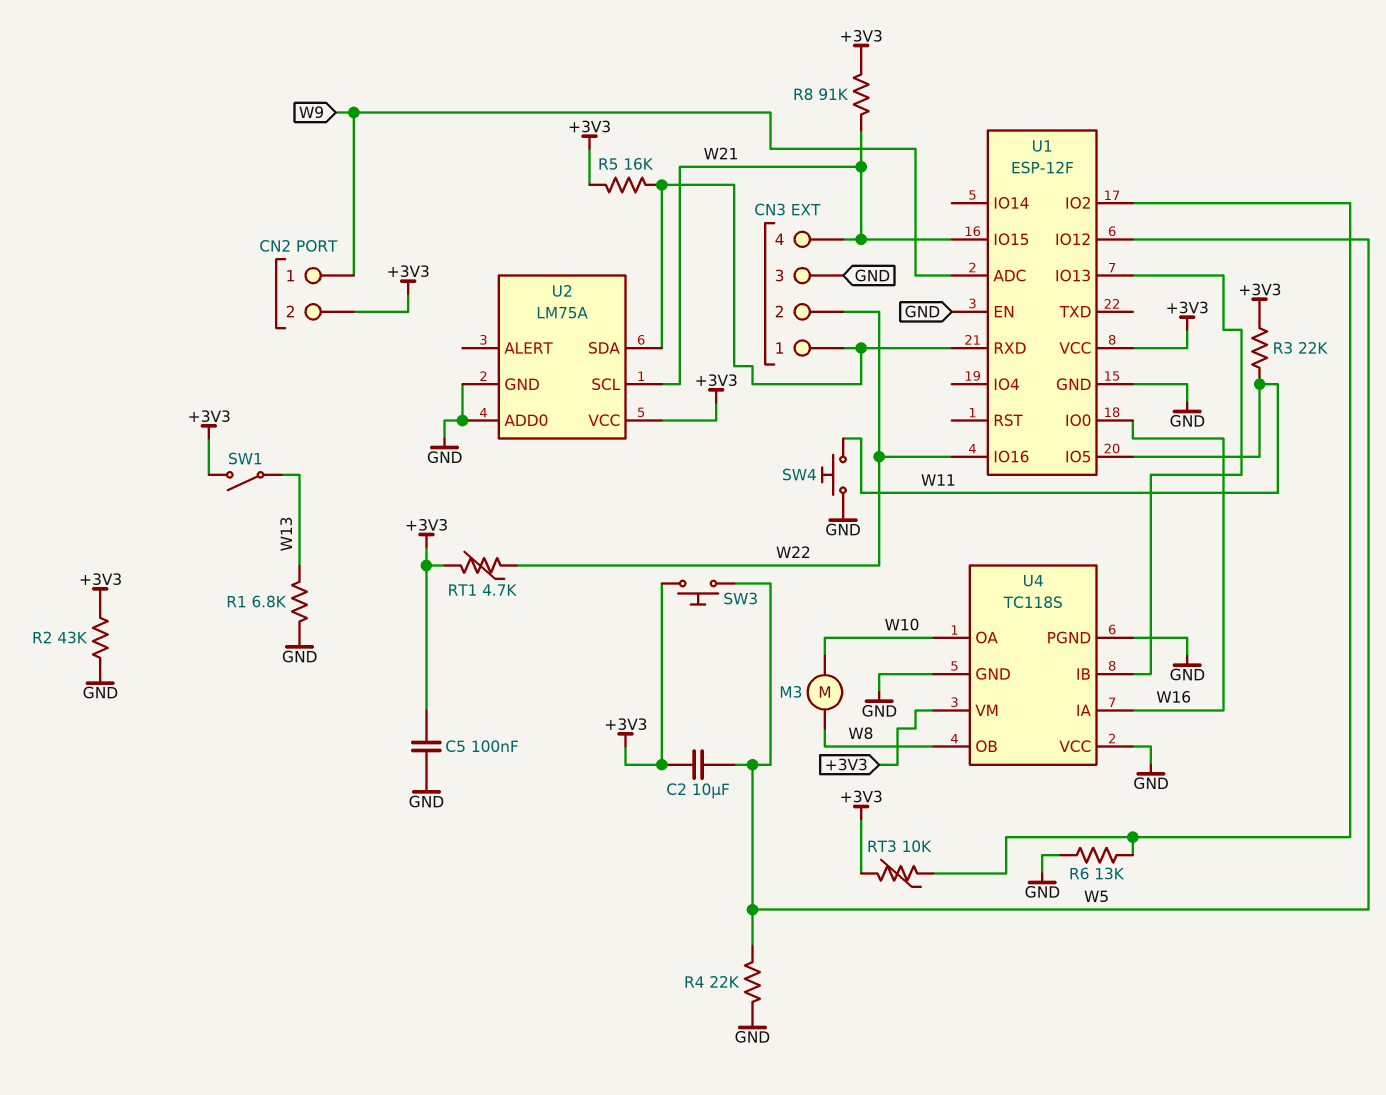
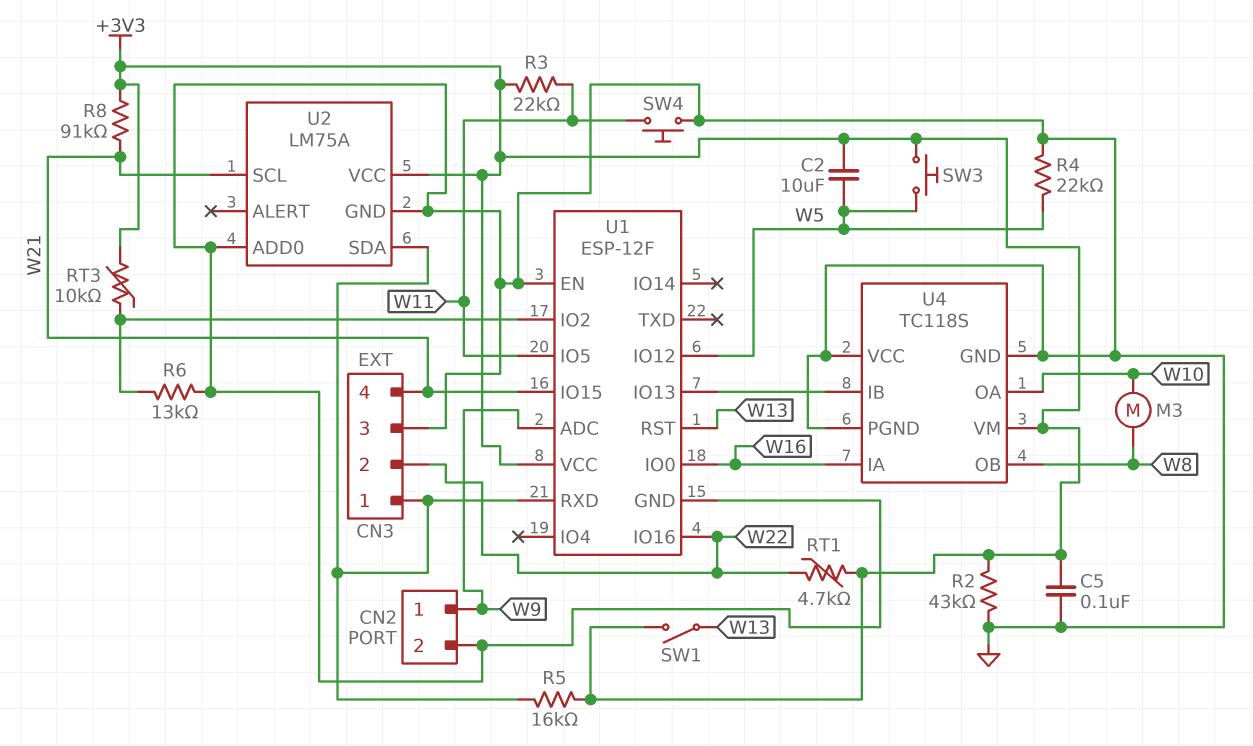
CN2 pin 2: +3V3 -> GND
R1: 6.8k (GND, W13) -> none
U1 pin RST: none -> W13

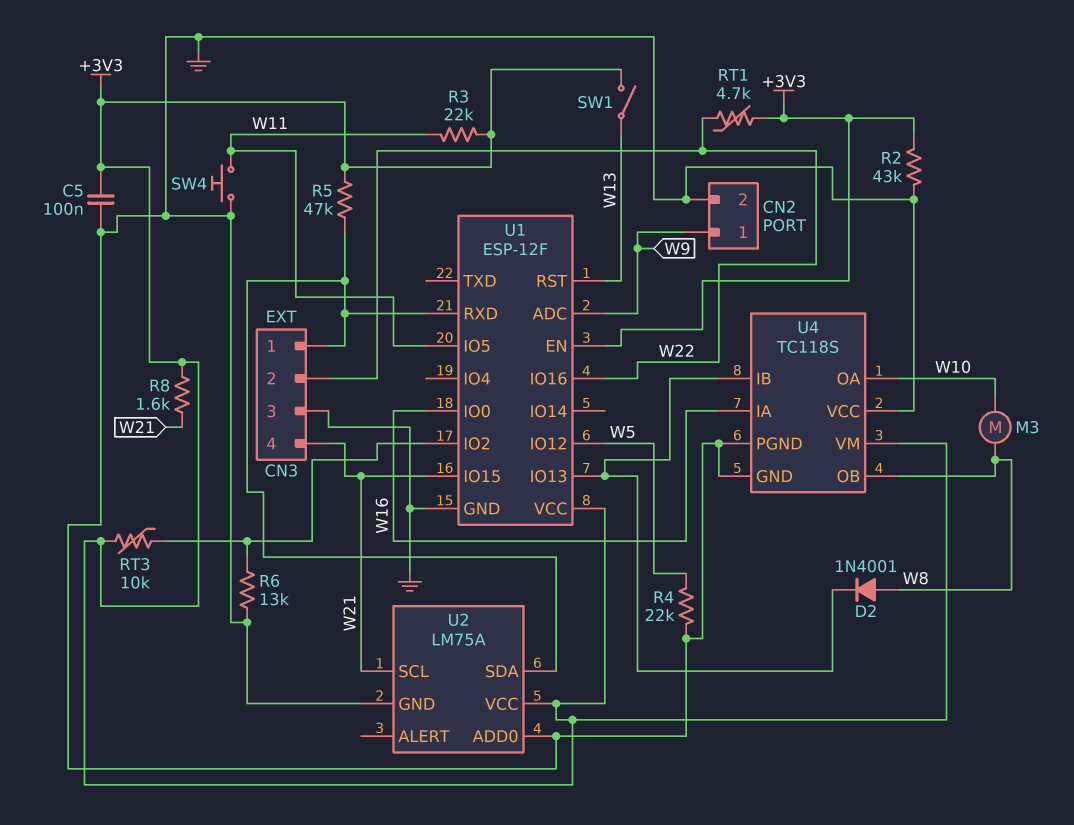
C2: 10uF (+3V3, W5) -> none
D2: none -> diode 1N4001 (A W8, K U1/IO13)
R5: 16k (+3V3, CN3/1) -> 47k (+3V3, CN3/1)
R8: 91k (+3V3, W21) -> 1.6k (+3V3, W21)
SW3: button (+3V3, W5) -> none
U1 pin EN: GND -> +3V3

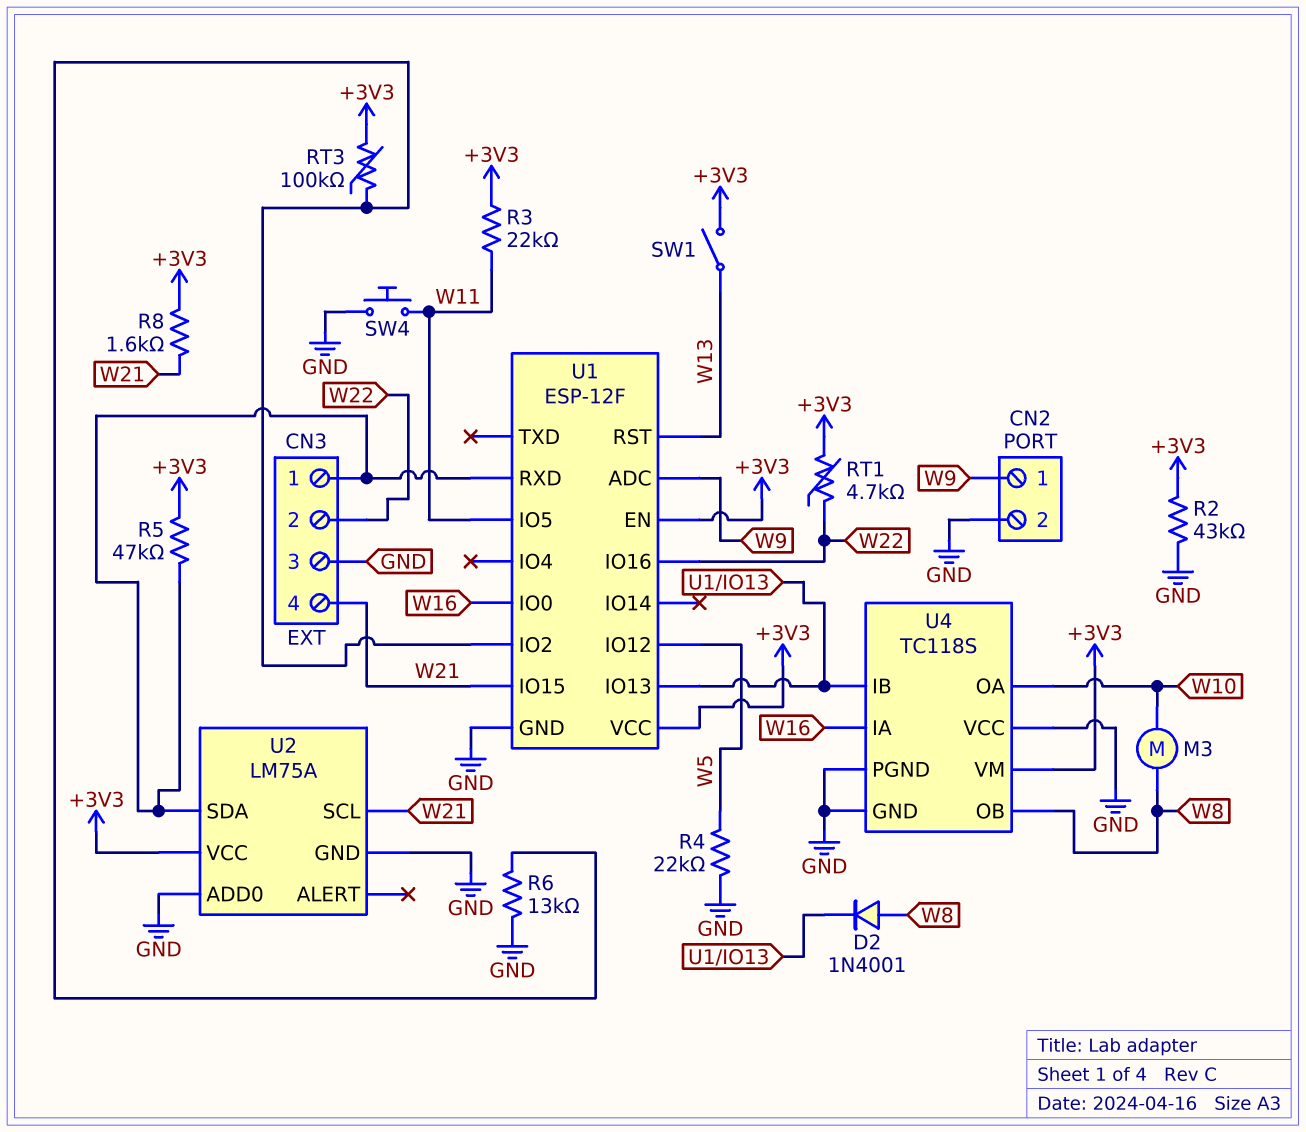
C5: 100nF (+3V3, GND) -> none
RT3: 10k (+3V3, U1/IO2) -> 100k (+3V3, U1/IO2)

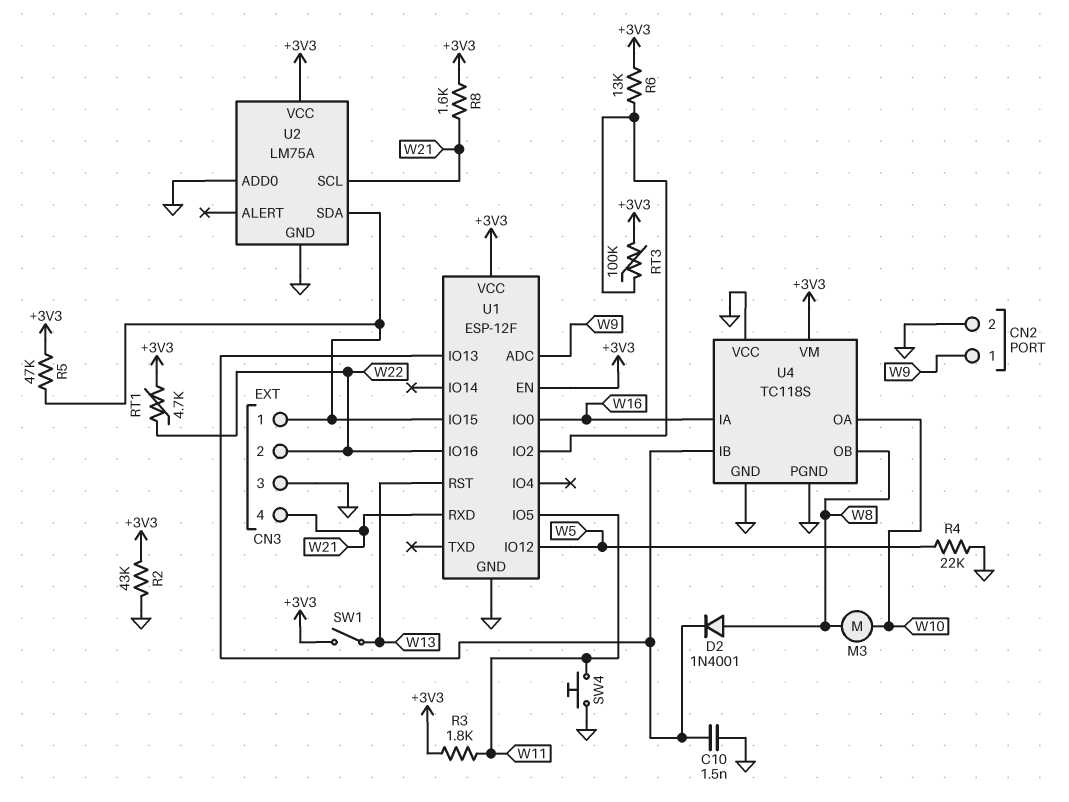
C10: none -> 1.5nF (GND, U1/IO13)
R3: 22k (+3V3, W11) -> 1.8k (+3V3, W11)
R6: 13k (GND, U1/IO2) -> 13k (+3V3, U1/IO2)
U1 pin IO15: W21 -> CN3/1
U1 pin RXD: CN3/1 -> W21

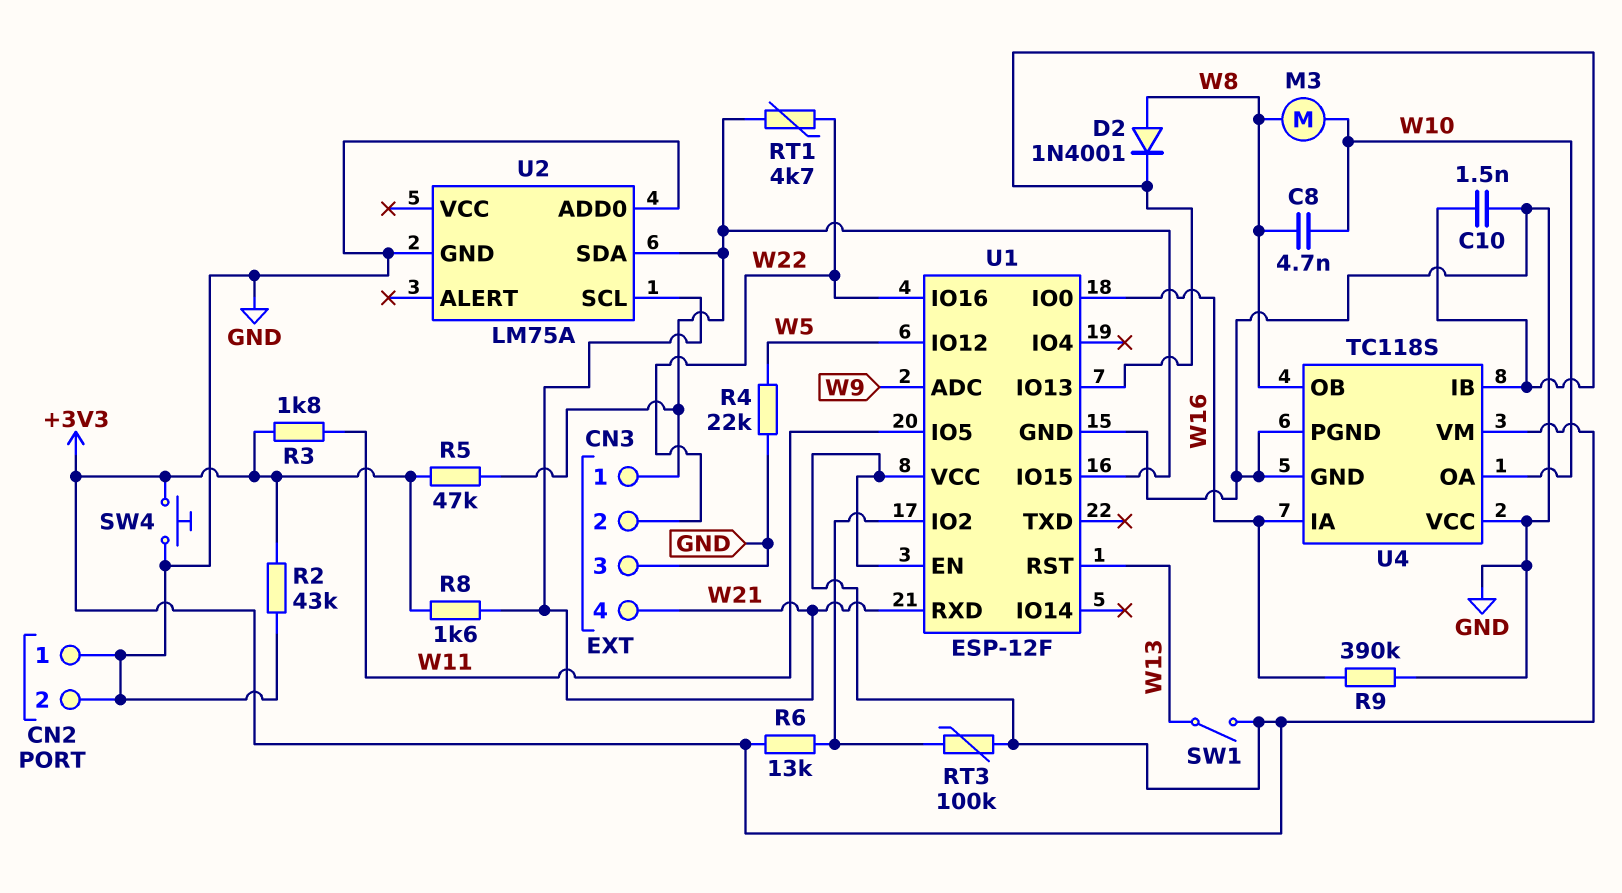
C8: none -> 4.7nF (W8, W10)
CN2 pin 1: W9 -> GND
R9: none -> 390k (GND, W16)
RT1: 4.7k (+3V3, W22) -> 4.7k (CN3/1, W22)
SW4: button (GND, W11) -> button (+3V3, GND)
U2 pin VCC: +3V3 -> none

